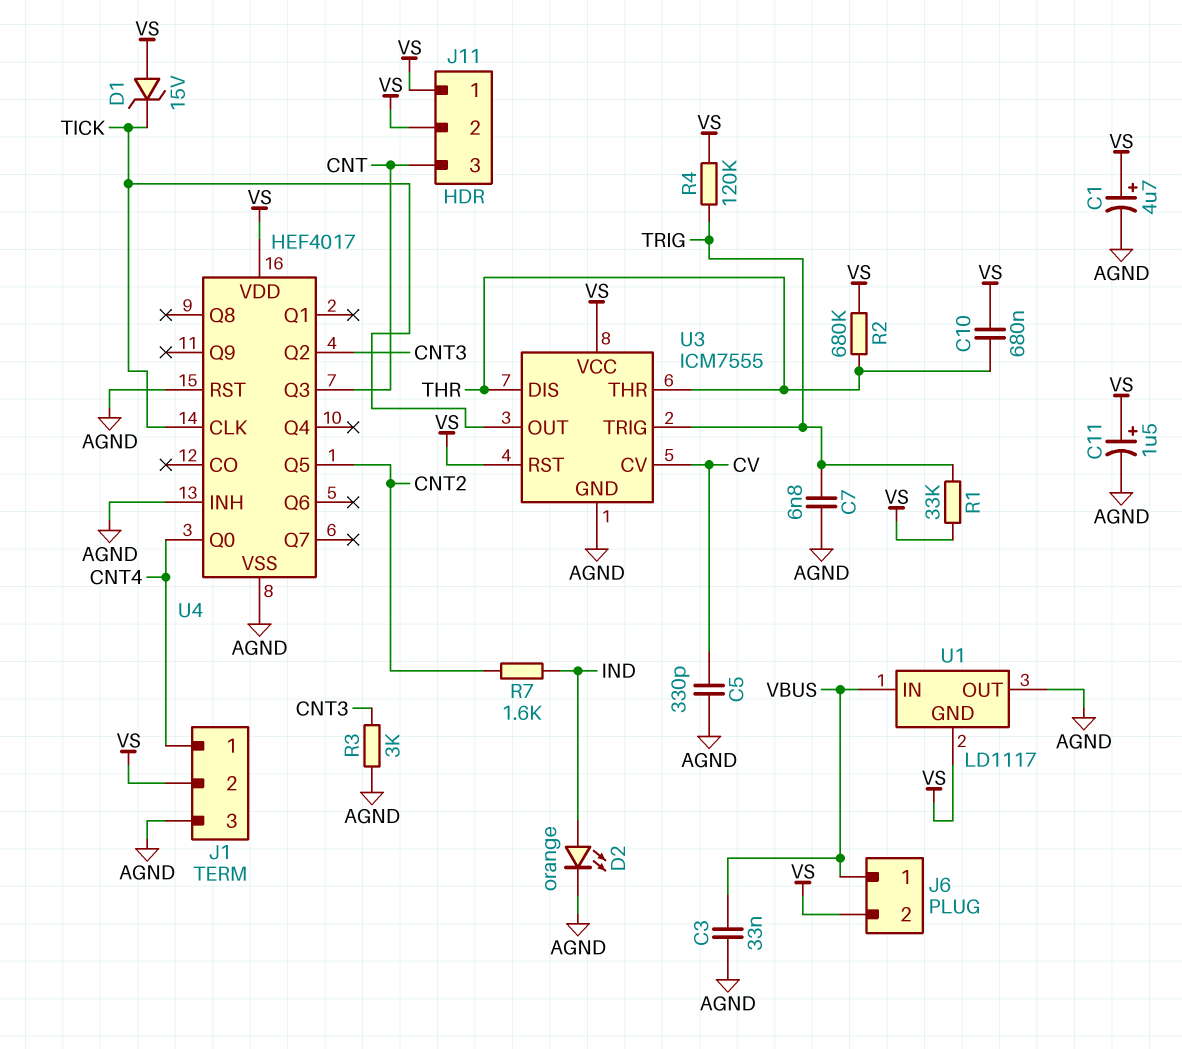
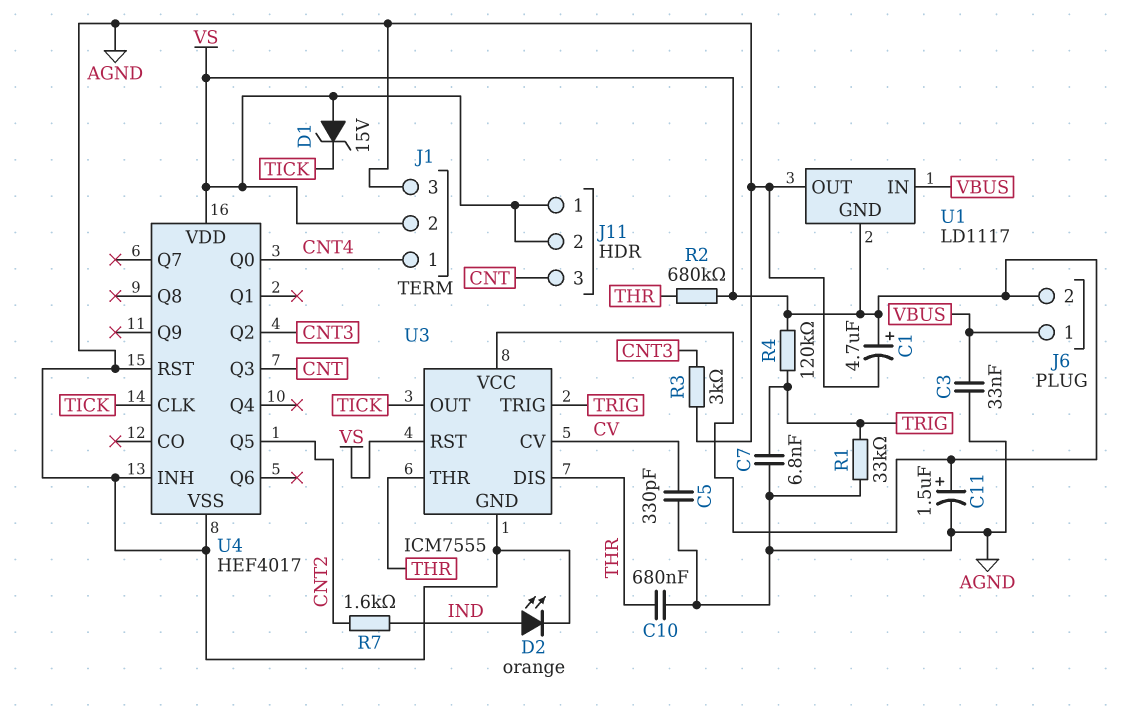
C10: 680nF (THR, VS) -> 680nF (AGND, THR)
R1: 33k (TRIG, VS) -> 33k (AGND, TRIG)

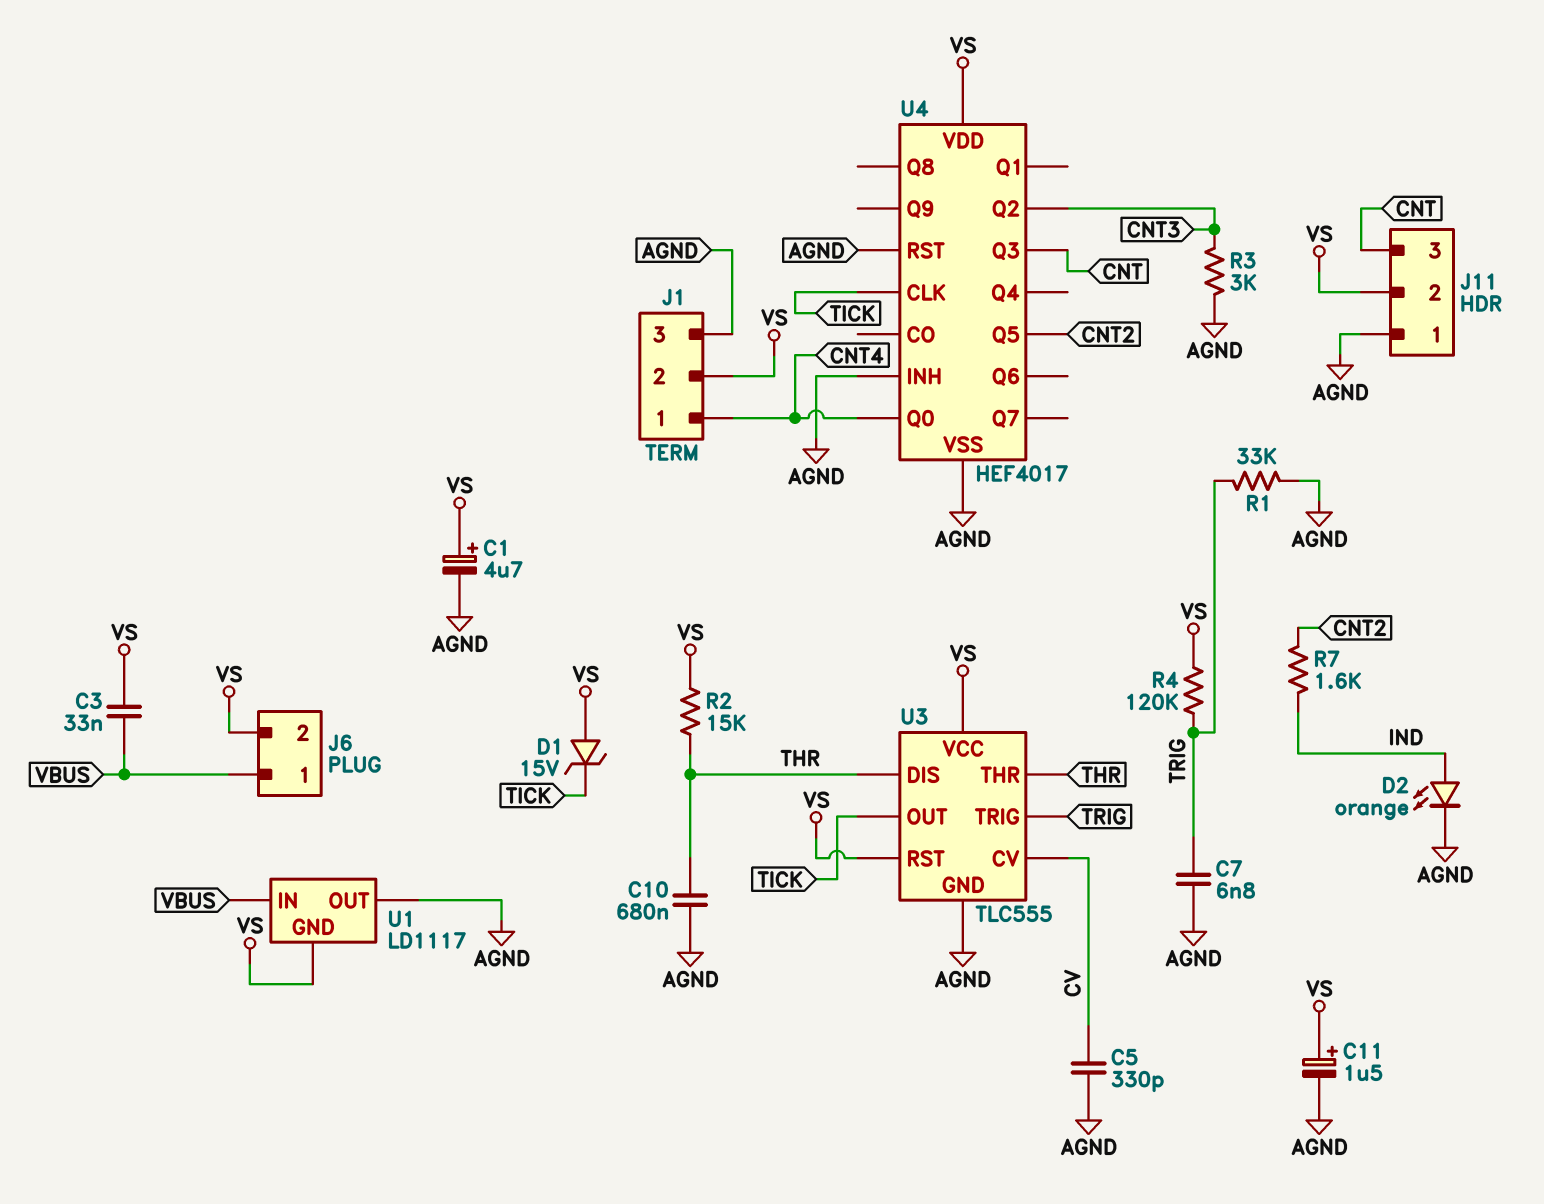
C3: 33nF (AGND, VBUS) -> 33nF (VBUS, VS)
J11 pin 1: VS -> AGND
R2: 680k (THR, VS) -> 15k (THR, VS)
U3: ICM7555 -> TLC555

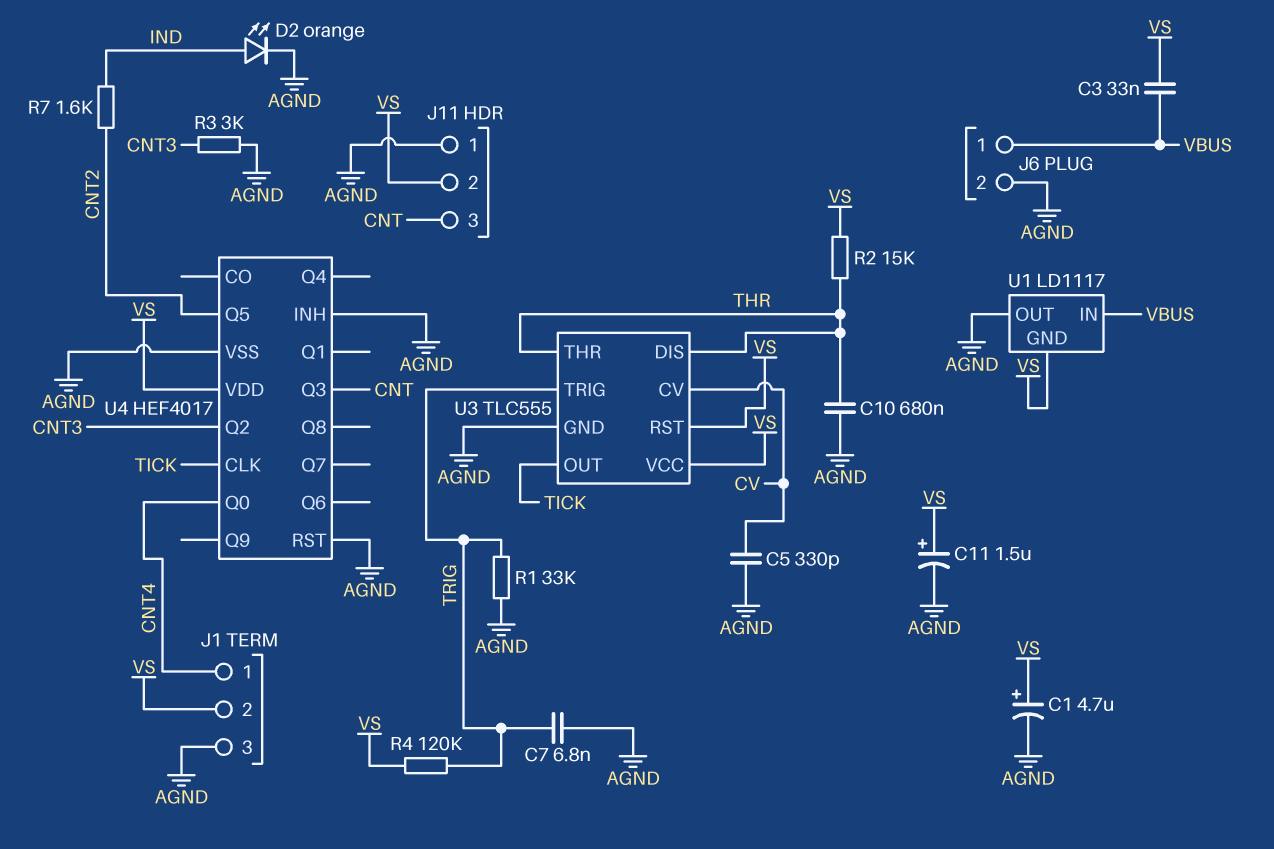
D1: zener 15V (A VS, K TICK) -> none
J6 pin 2: VS -> AGND

